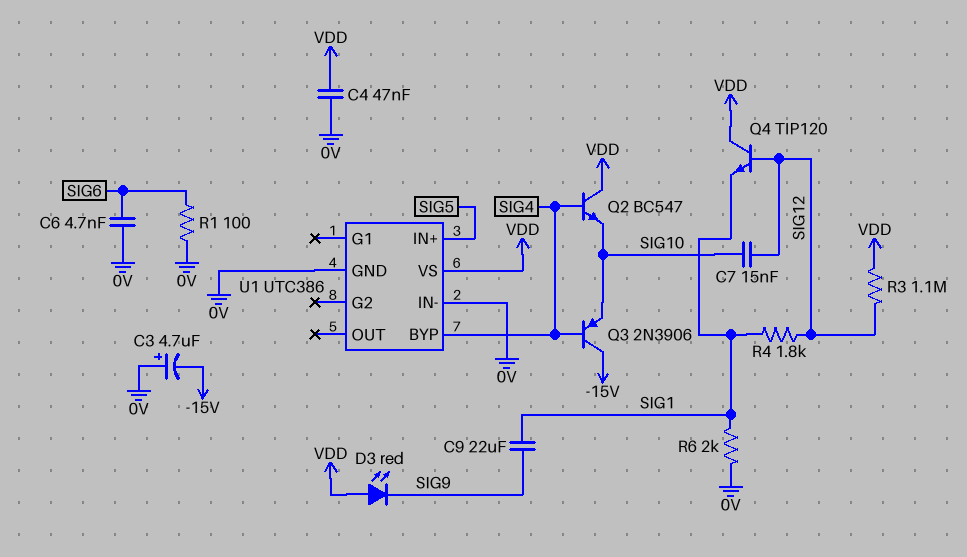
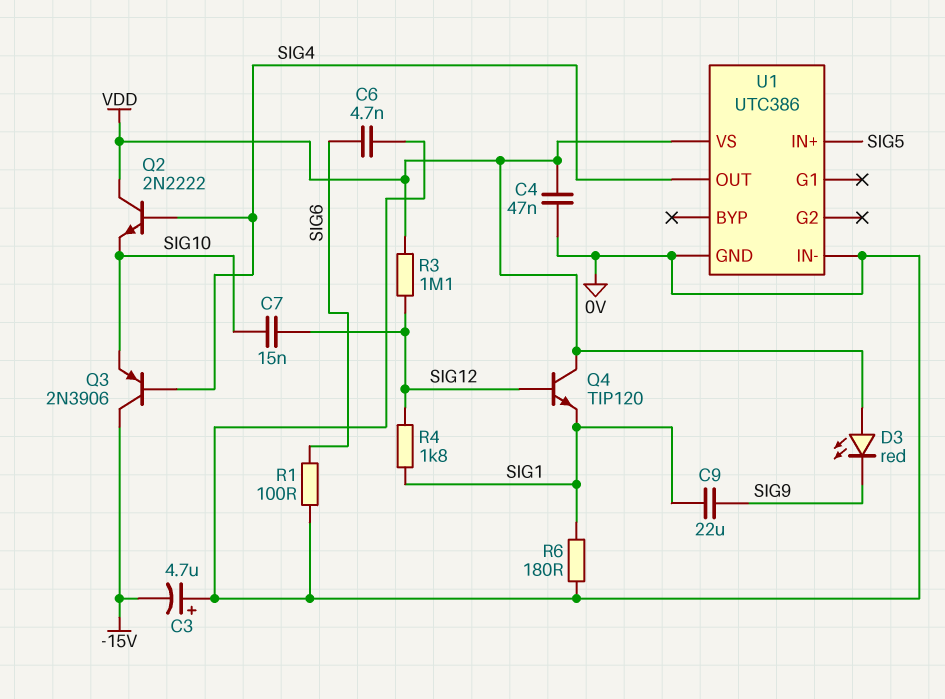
Q2: NPN BC547 (B SIG4, C VDD, E SIG10) -> NPN 2N2222 (B SIG4, C VDD, E SIG10)
R6: 2k (0V, SIG1) -> 180 (0V, SIG1)
U1 pin BYP: SIG4 -> none
U1 pin OUT: none -> SIG4

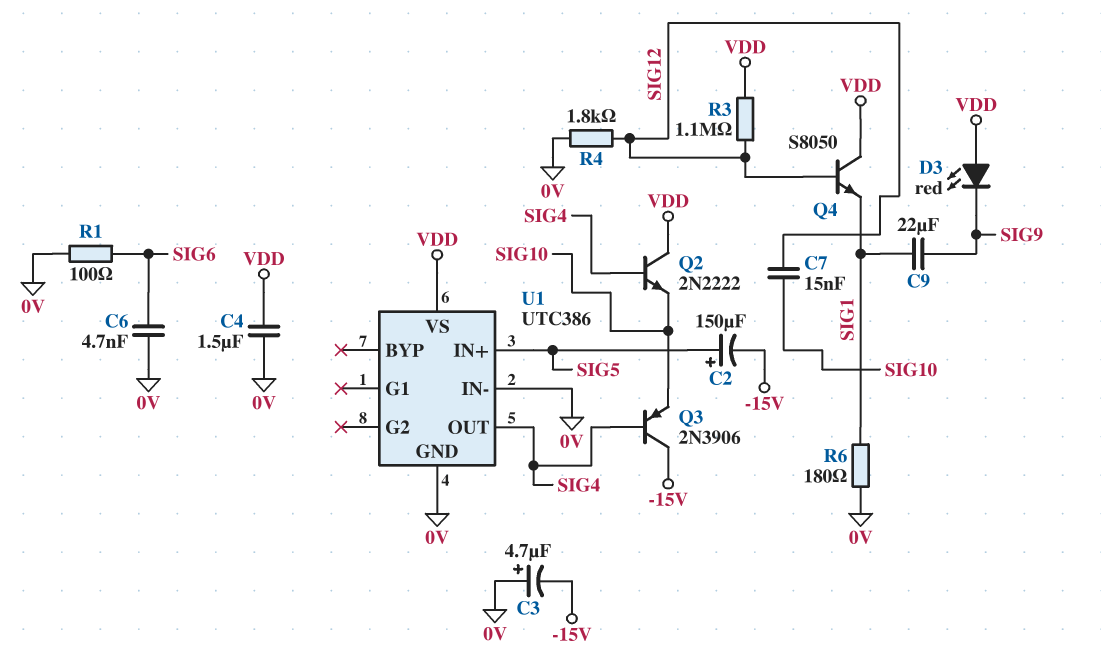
C2: none -> 150uF (plus SIG5, minus -15V)
C4: 47nF (0V, VDD) -> 1.5uF (0V, VDD)
Q4: NPN TIP120 (B SIG12, C VDD, E SIG1) -> NPN S8050 (B SIG12, C VDD, E SIG1)
R4: 1.8k (SIG1, SIG12) -> 1.8k (0V, SIG12)

